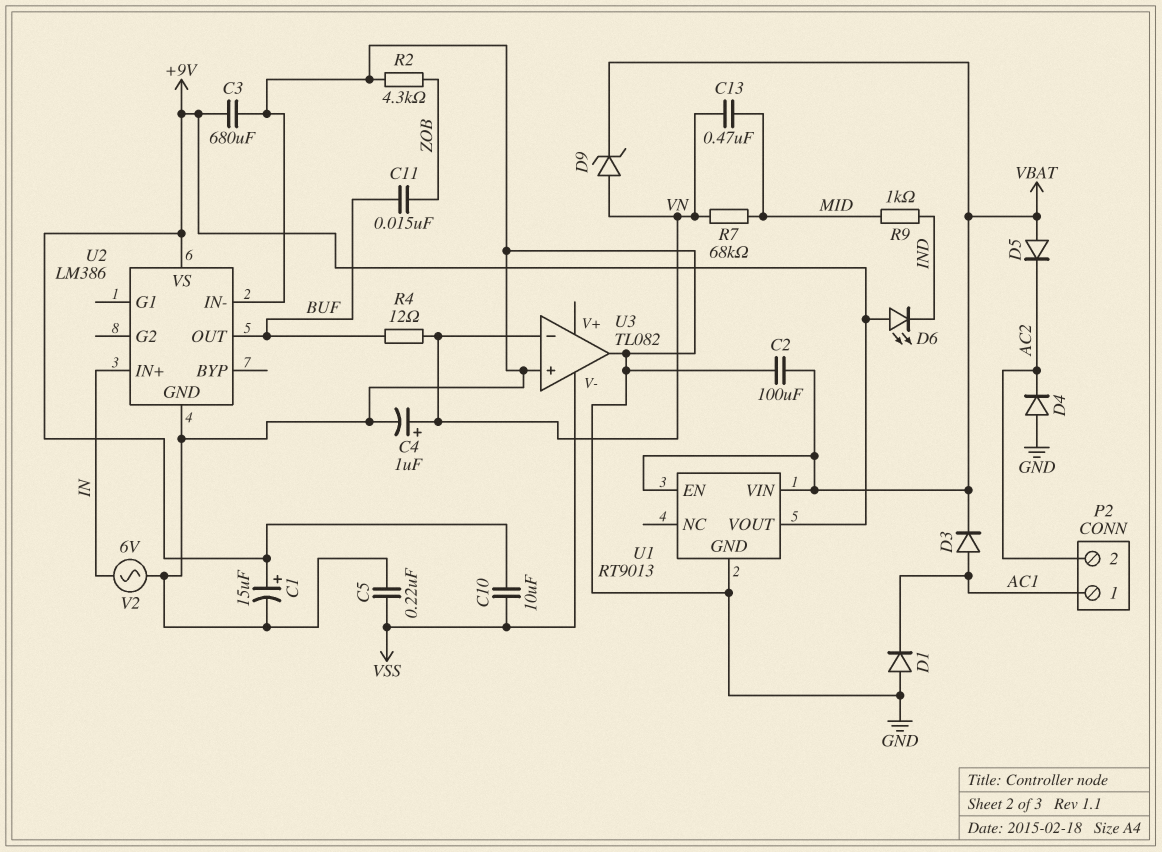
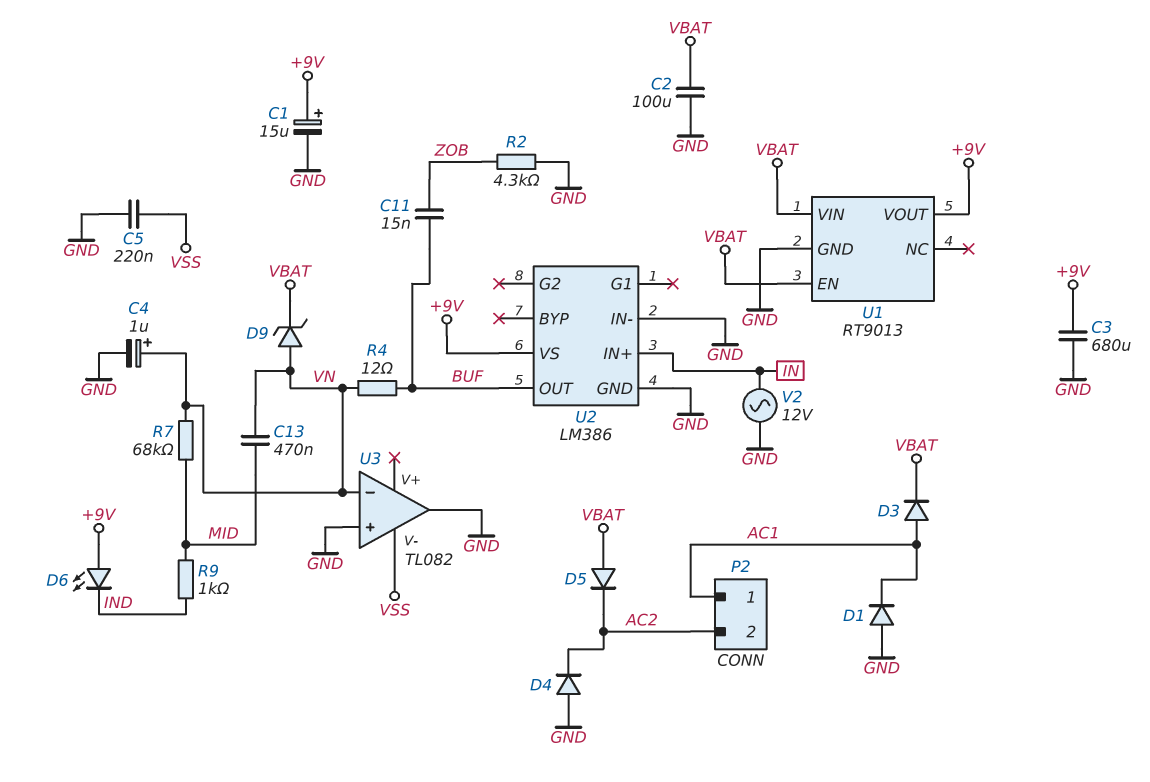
C10: 10uF (+9V, VSS) -> none
V2: AC 6V (GND, IN) -> AC 12V (GND, IN)

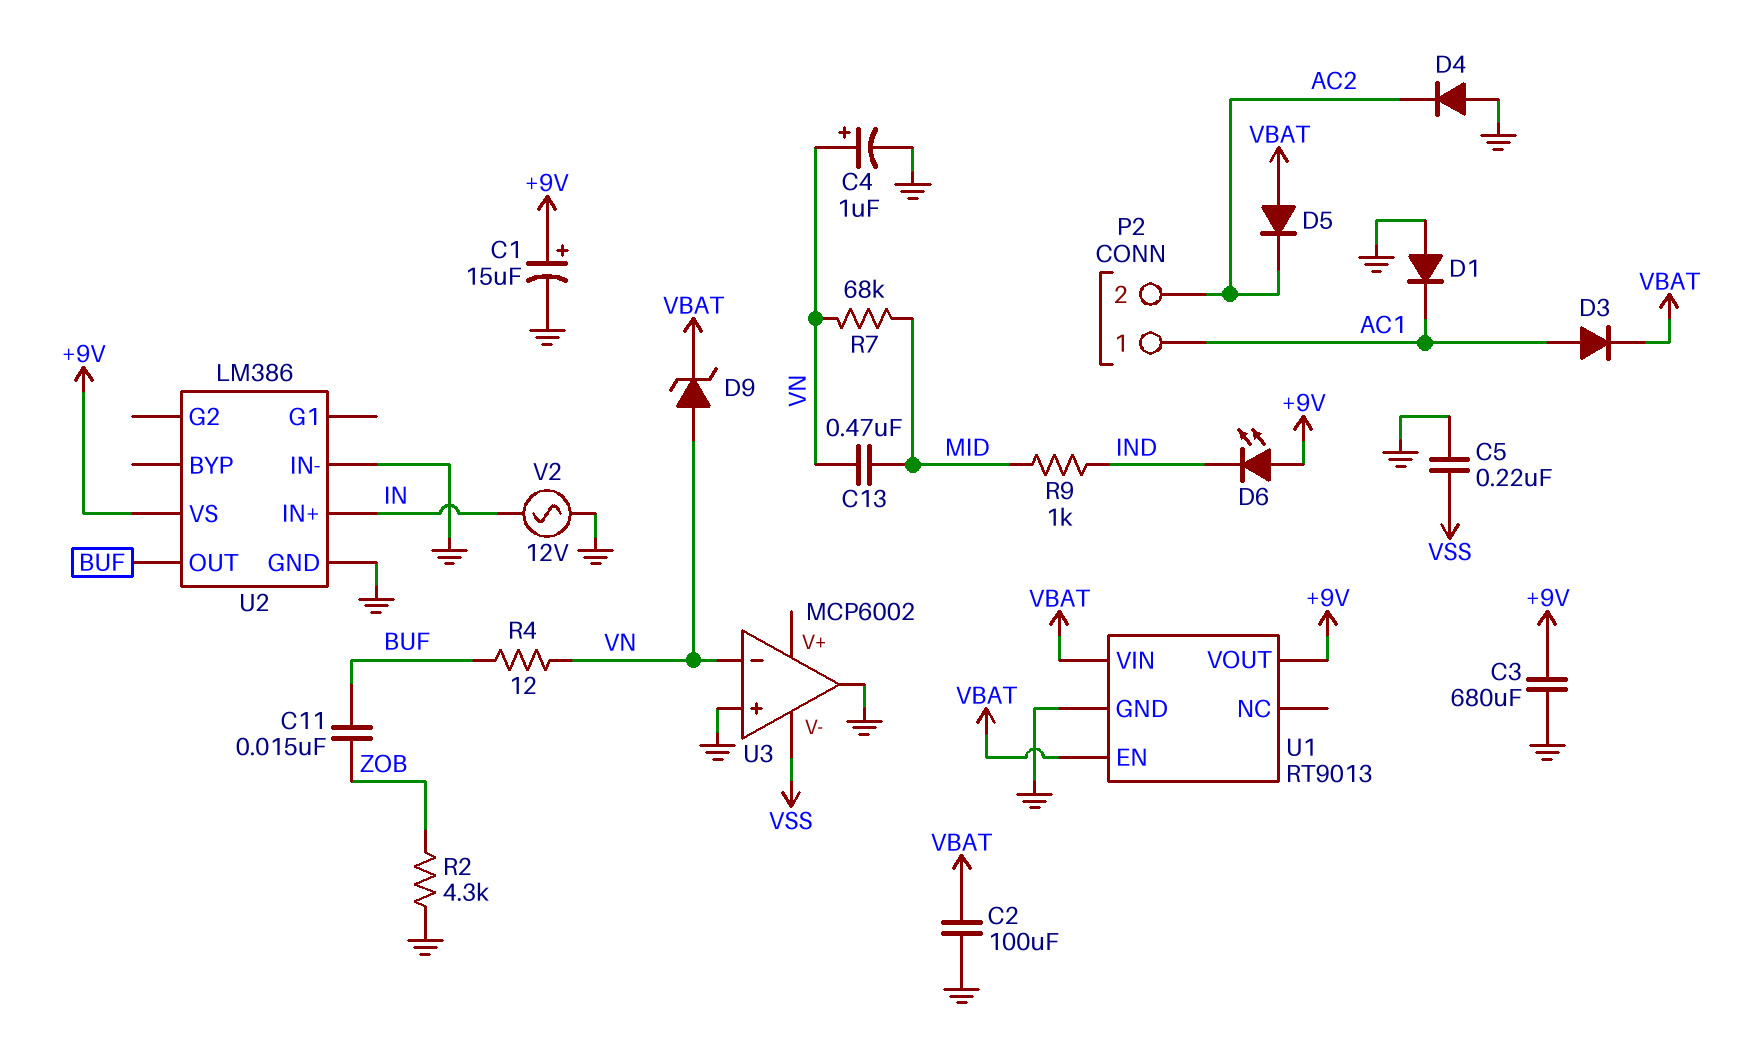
U3: TL082 -> MCP6002

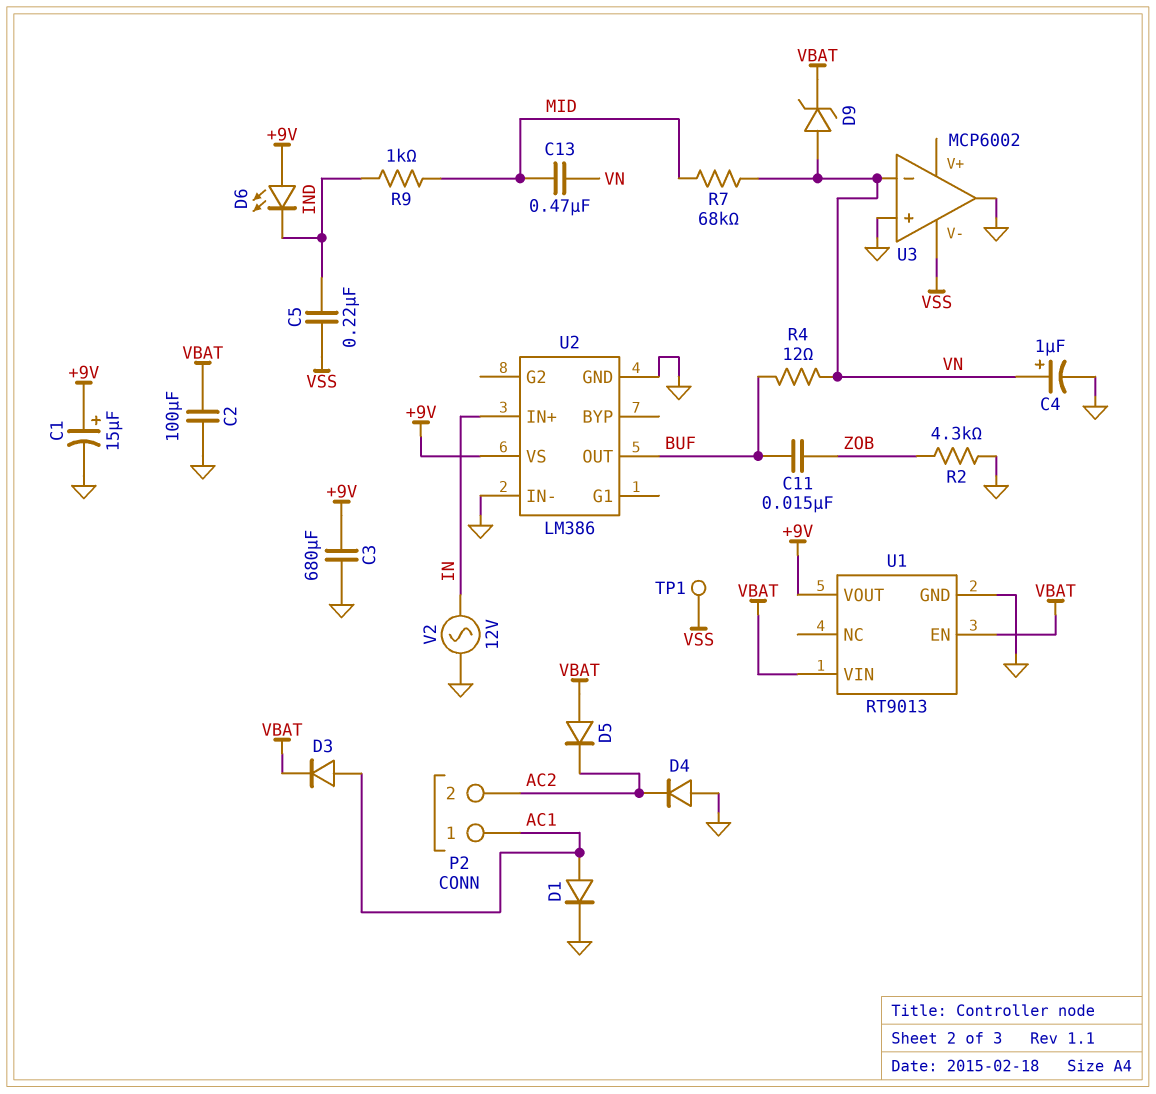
C5: 220nF (GND, VSS) -> 220nF (IND, VSS)
D1: diode (A GND, K AC1) -> diode (A AC1, K GND)
TP1: none -> test point (VSS)

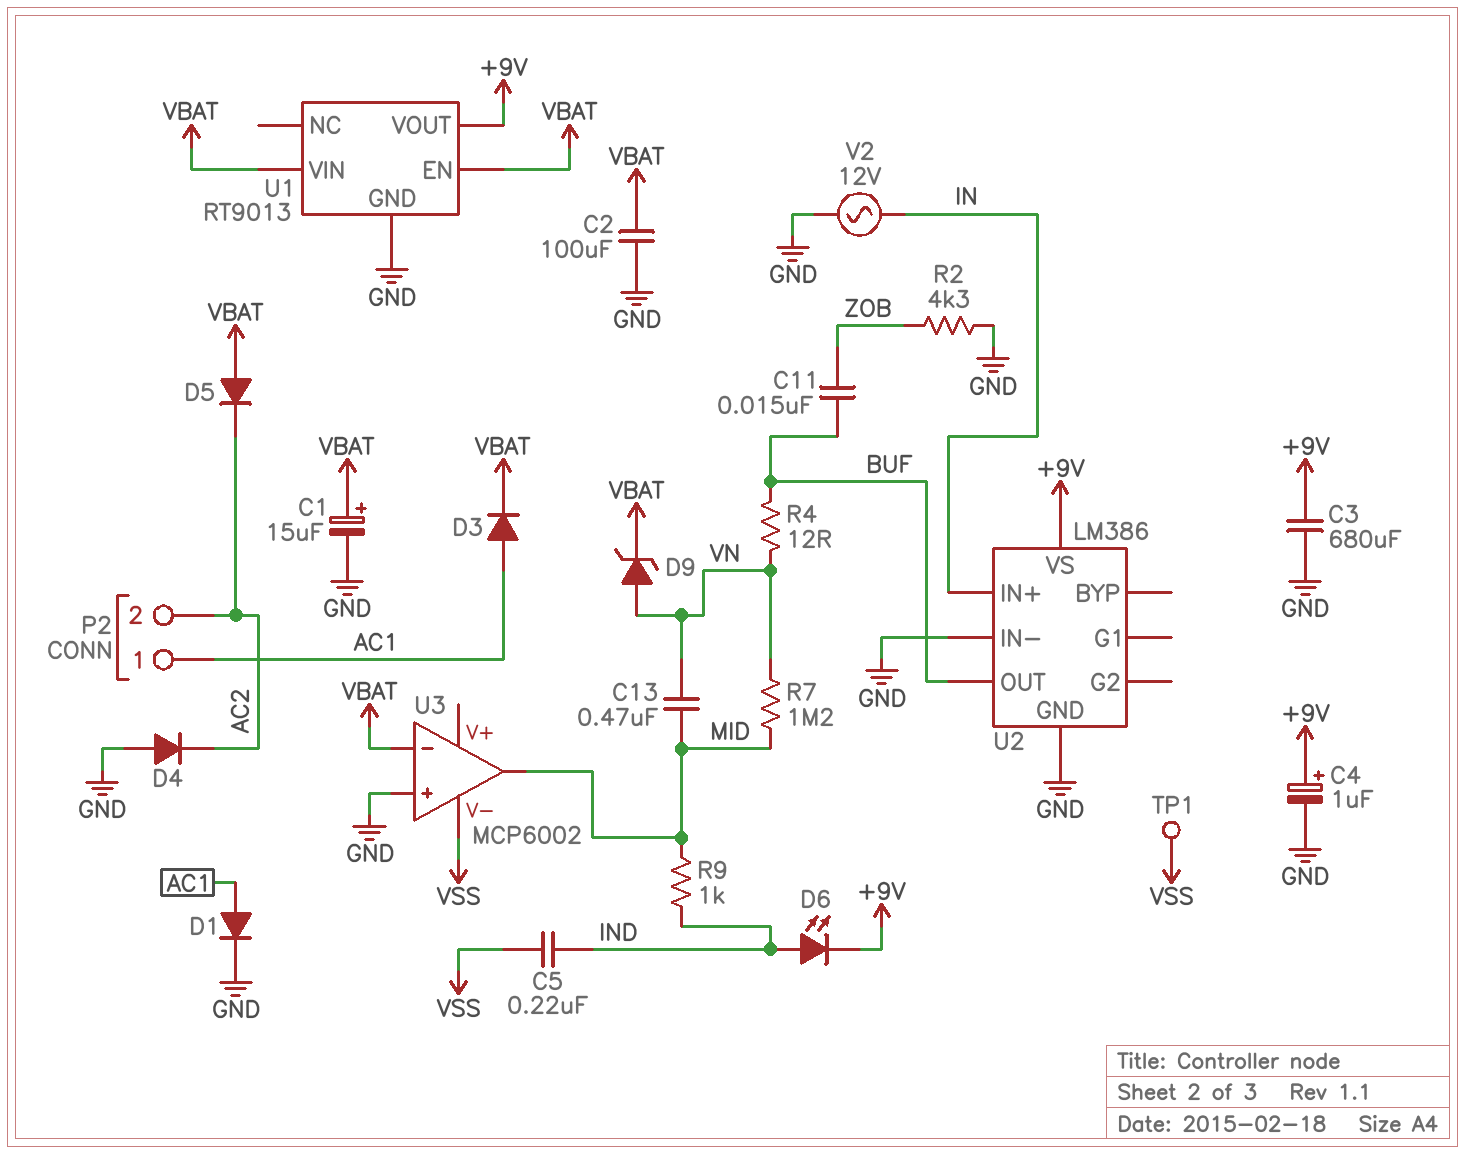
C1: 15uF (plus +9V, minus GND) -> 15uF (plus VBAT, minus GND)
C4: 1uF (plus VN, minus GND) -> 1uF (plus +9V, minus GND)
D6: LED (A +9V, K IND) -> LED (A IND, K +9V)
R7: 68k (MID, VN) -> 1.2M (MID, VN)
U3 pin in-: VN -> VBAT
U3 pin out: GND -> MID

